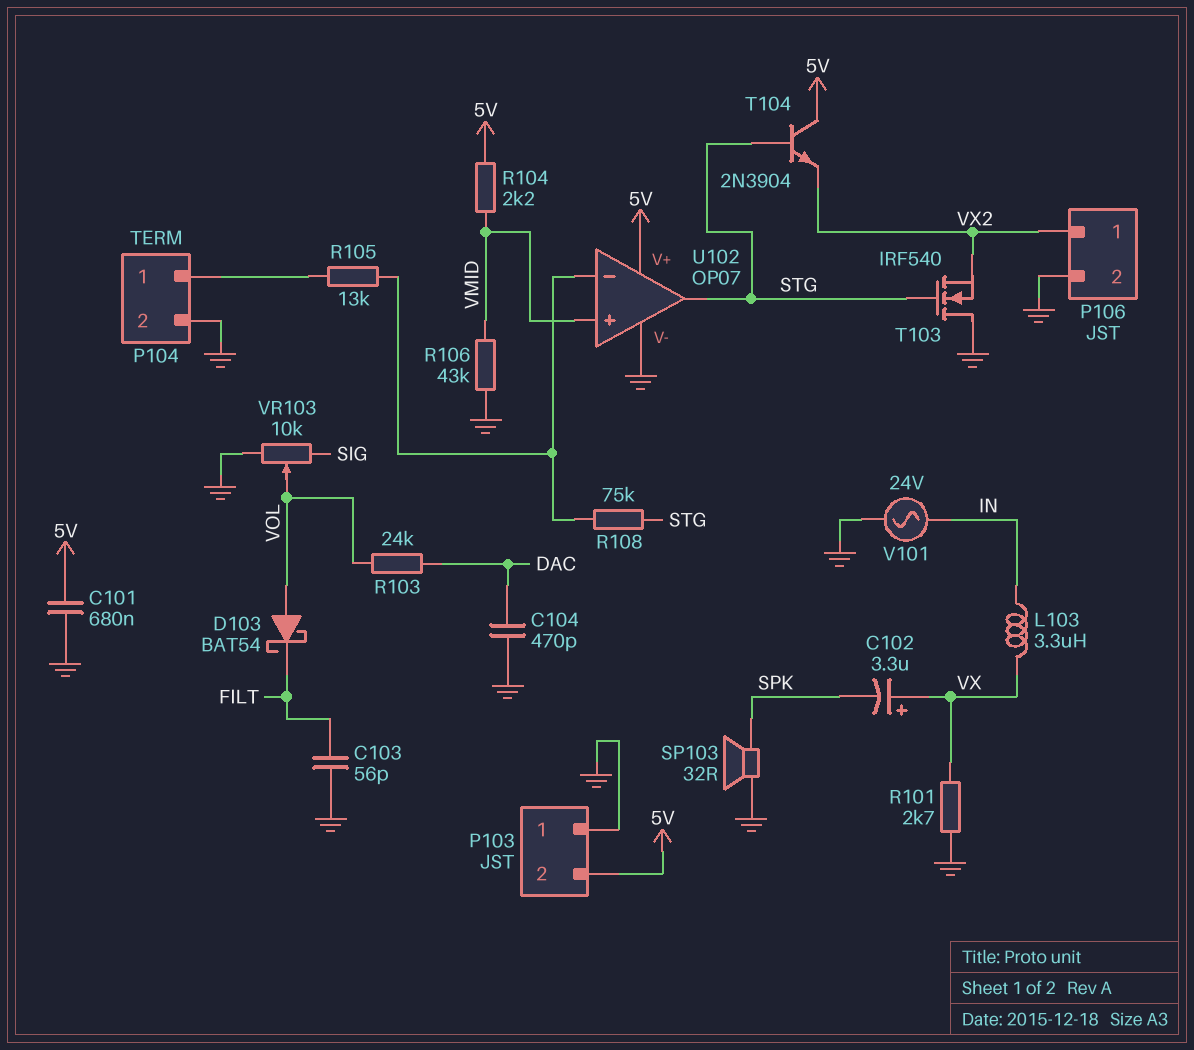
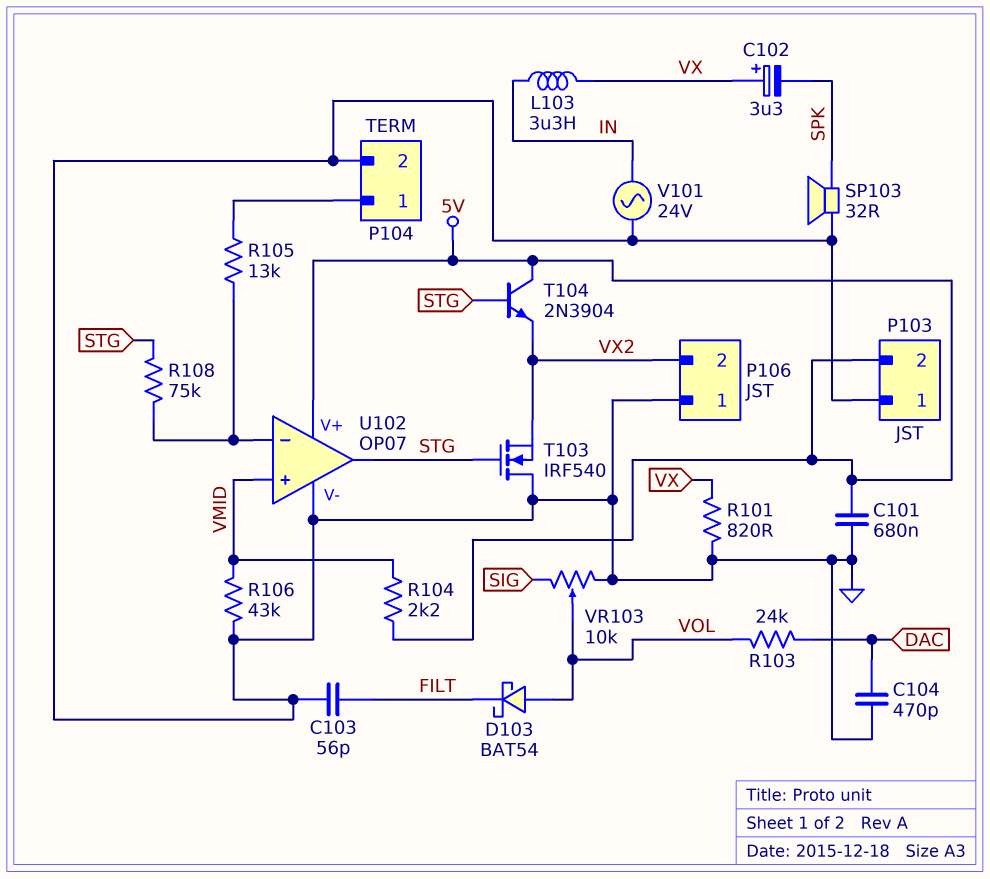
P106 pin 1: VX2 -> GND
P106 pin 2: GND -> VX2
R101: 2.7k (GND, VX) -> 820 (GND, VX)

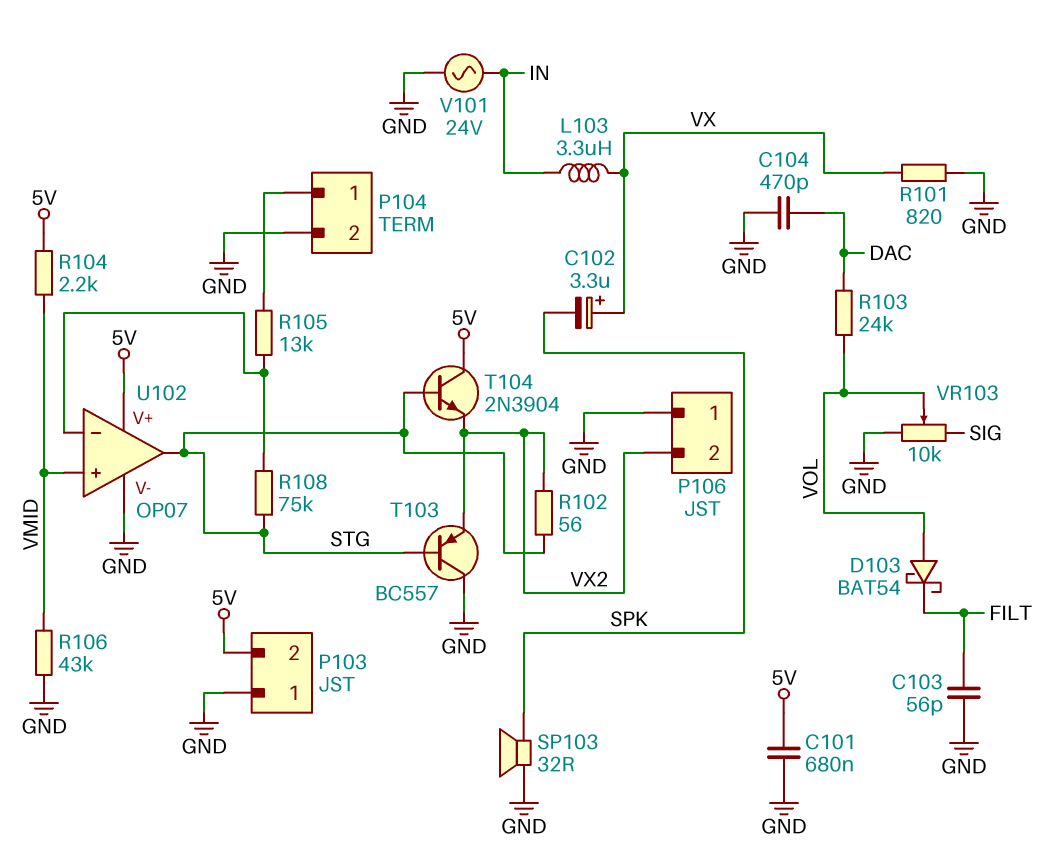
R102: none -> 56 (STG, VX2)
T103: NMOS IRF540 (G STG, D GND, S VX2) -> PNP BC557 (B STG, C GND, E VX2)

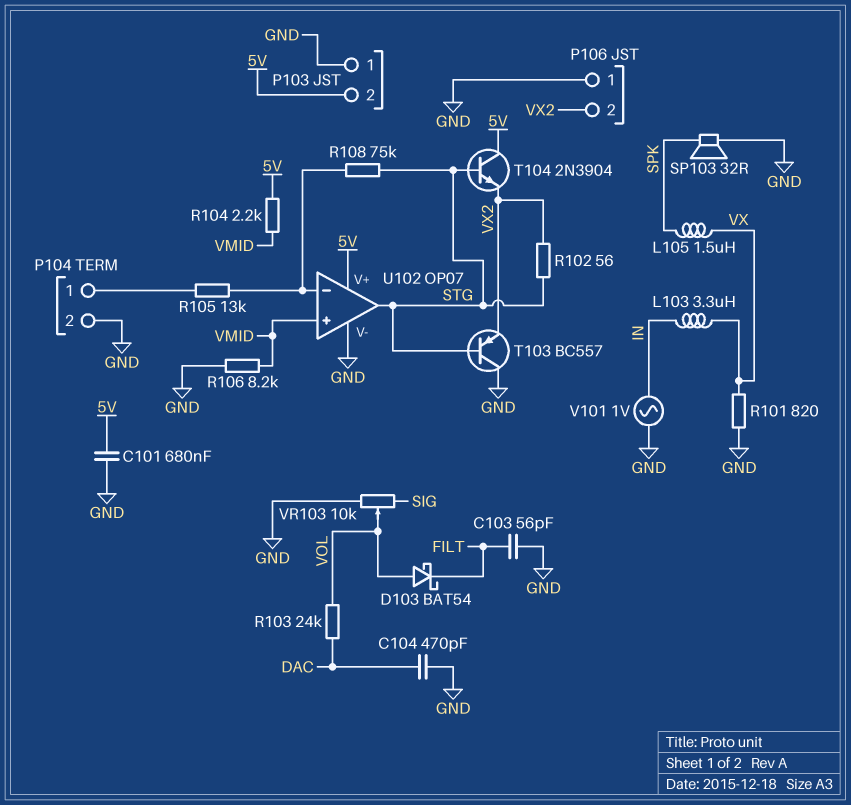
C102: 3.3uF (plus VX, minus SPK) -> none
L105: none -> 1.5uH (SPK, VX)
R106: 43k (GND, VMID) -> 8.2k (GND, VMID)
V101: AC 24V (GND, IN) -> AC 1V (GND, IN)

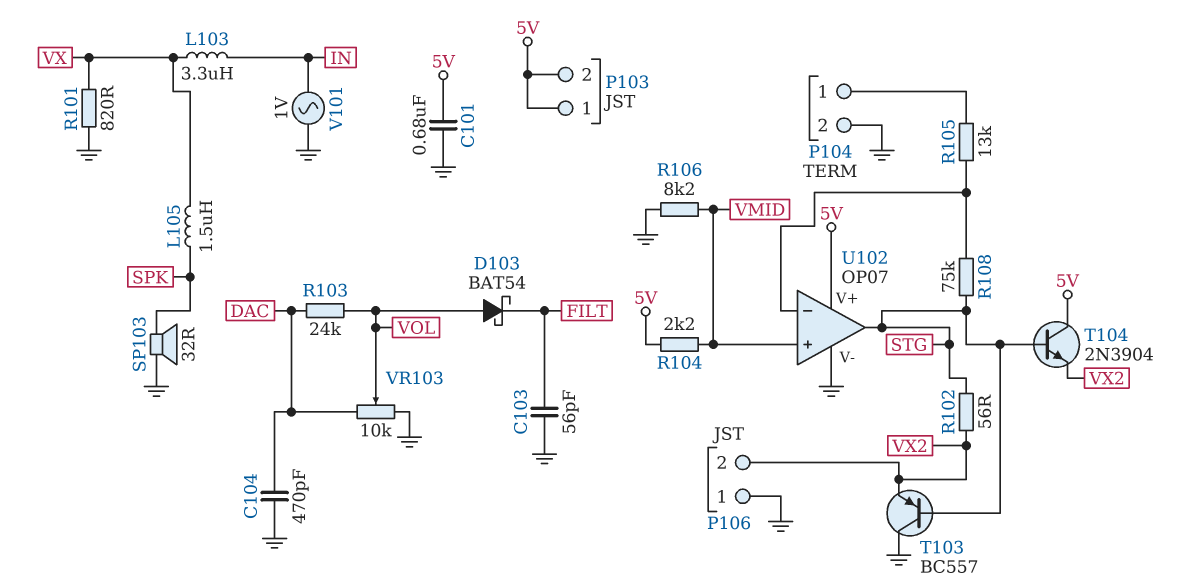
P103 pin 1: GND -> 5V
VR103: 10k (GND, SIG, wiper VOL) -> 10k (DAC, GND, wiper VOL)

